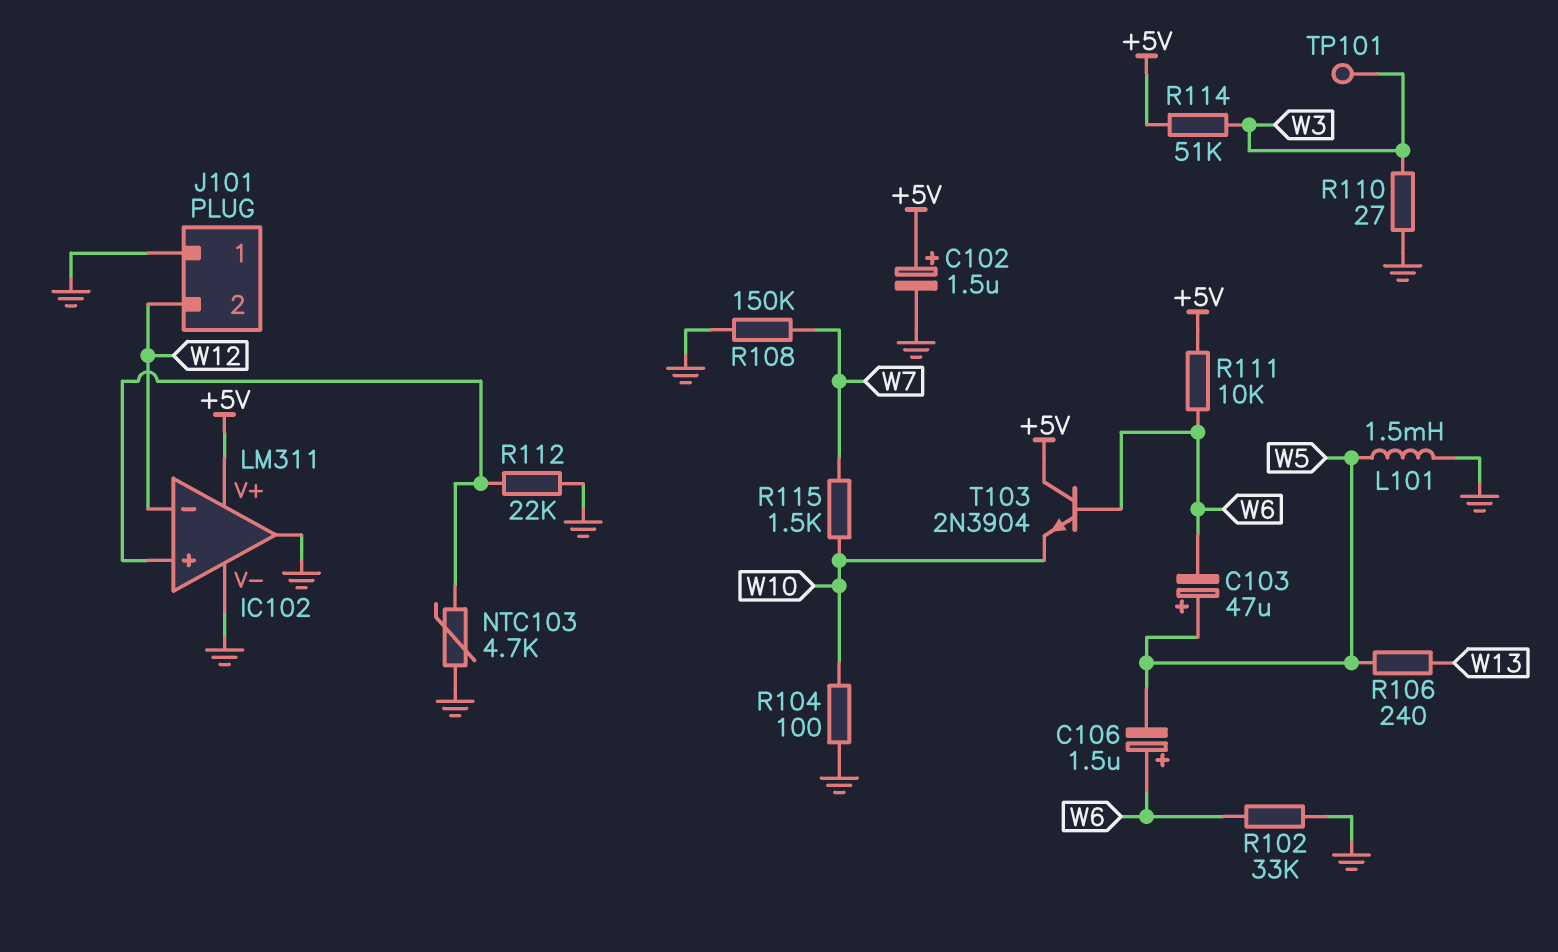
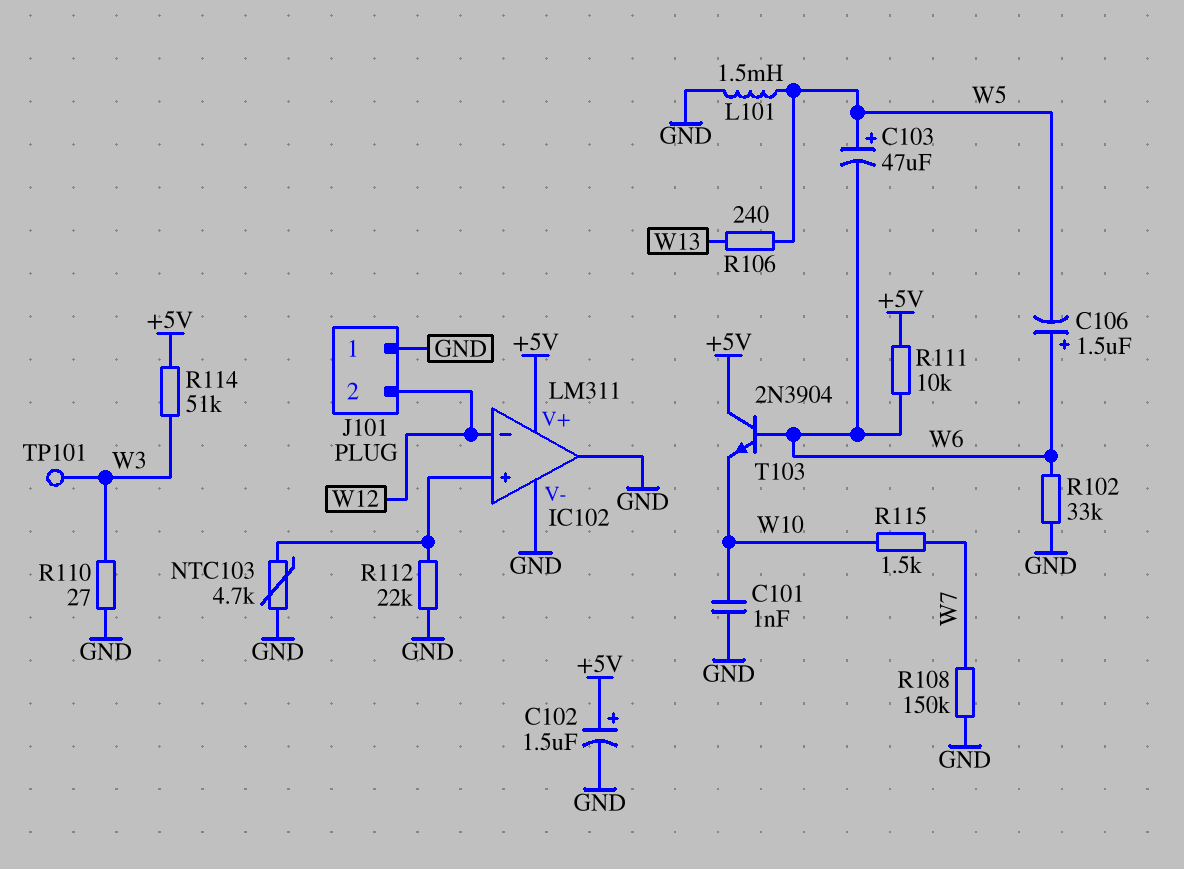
C101: none -> 1nF (GND, W10)
R104: 100 (GND, W10) -> none

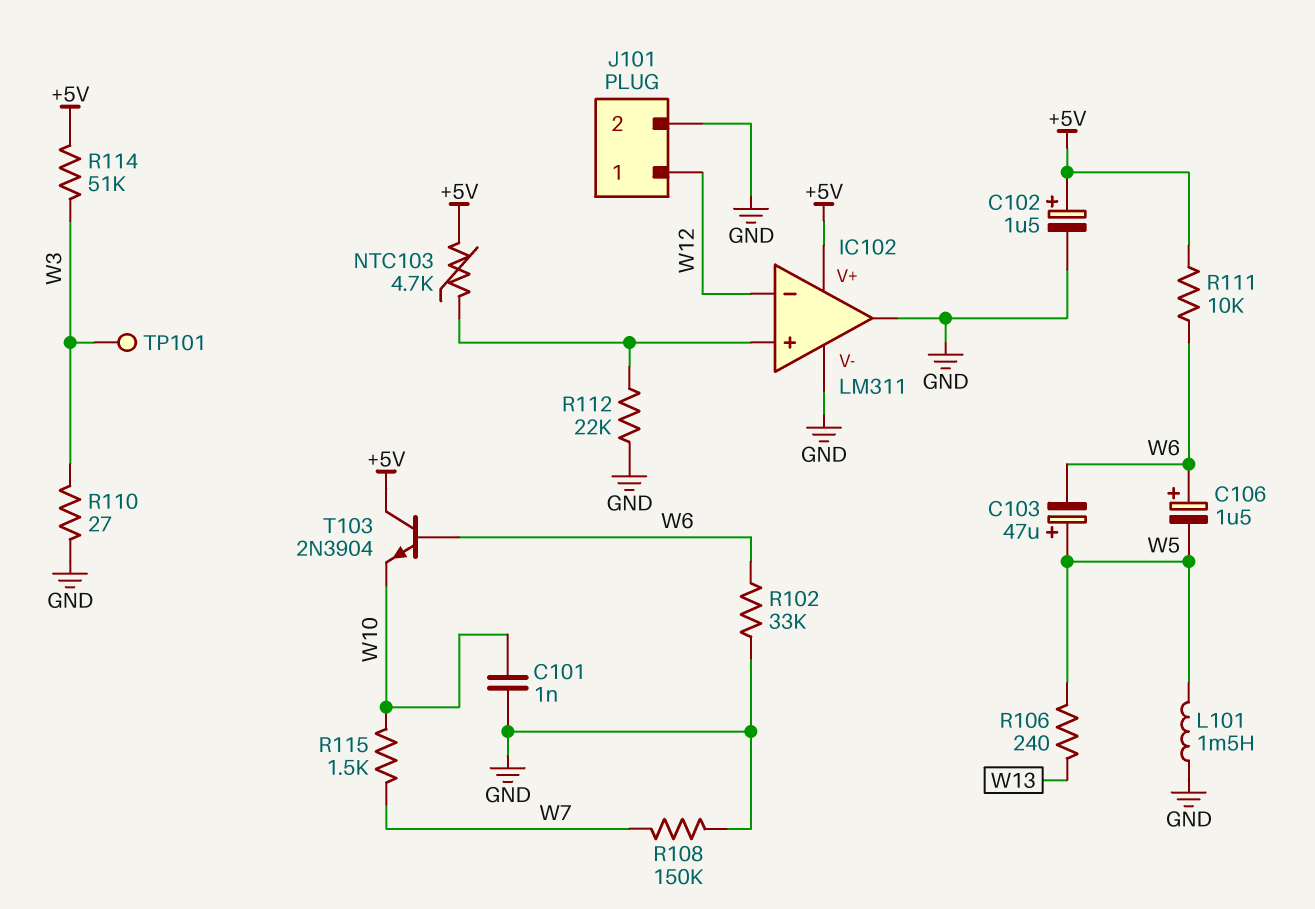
J101 pin 1: GND -> W12
J101 pin 2: W12 -> GND
NTC103: 4.7k (GND, IC102/in+) -> 4.7k (+5V, IC102/in+)

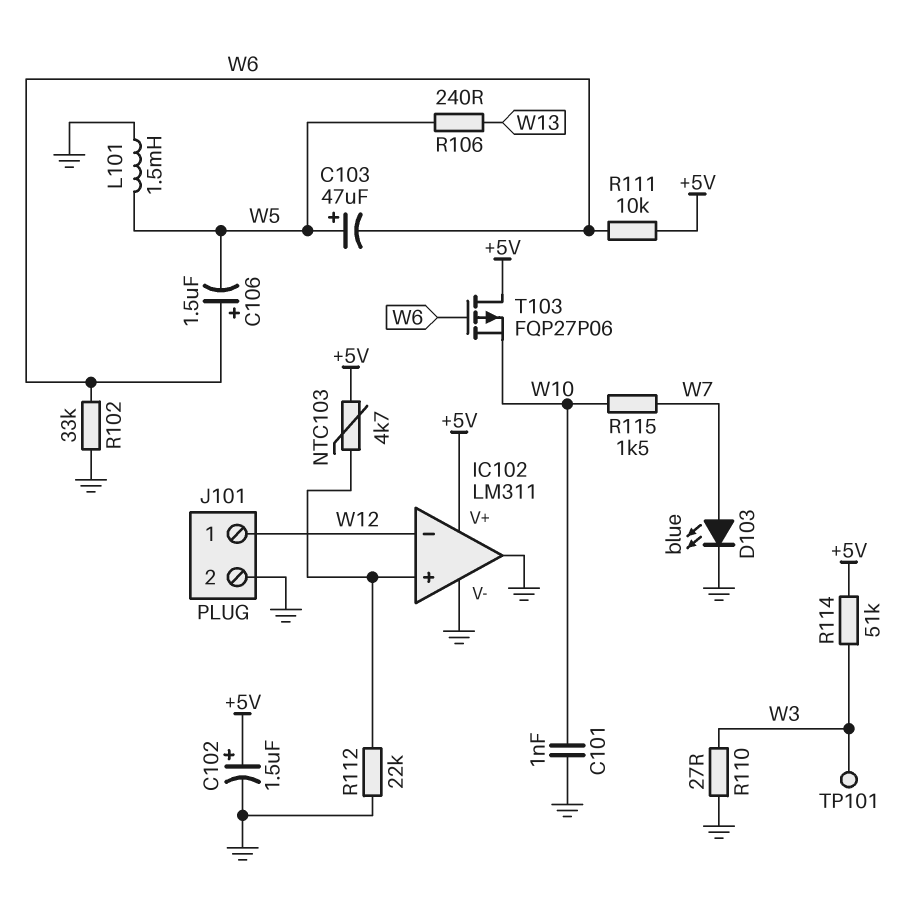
D103: none -> LED blue (A W7, K GND)
R108: 150k (GND, W7) -> none
T103: NPN 2N3904 (B W6, C +5V, E W10) -> PMOS FQP27P06 (G W6, D +5V, S W10)

